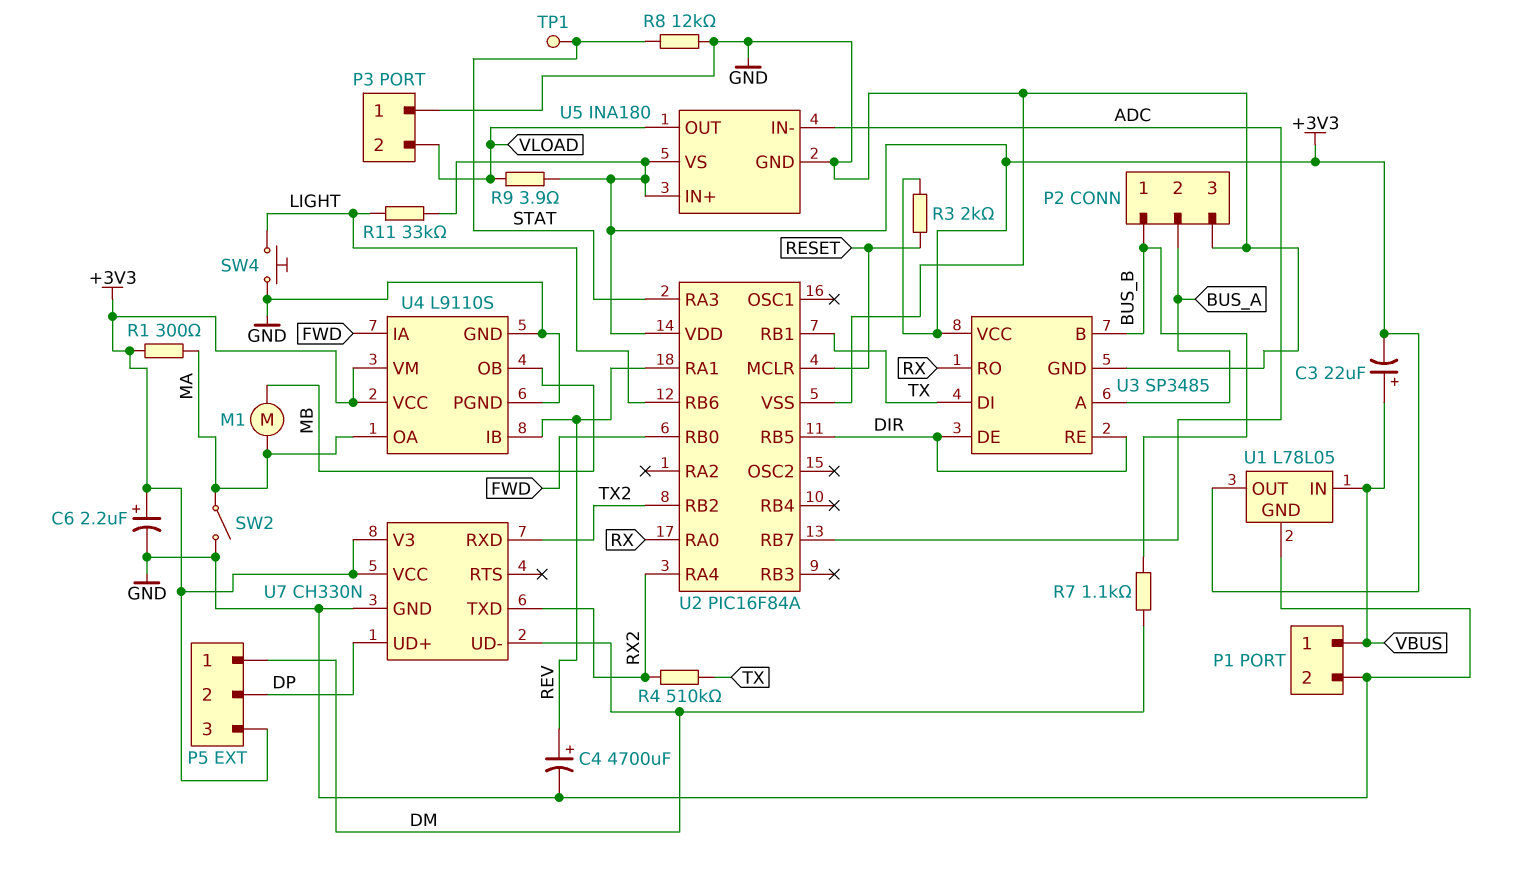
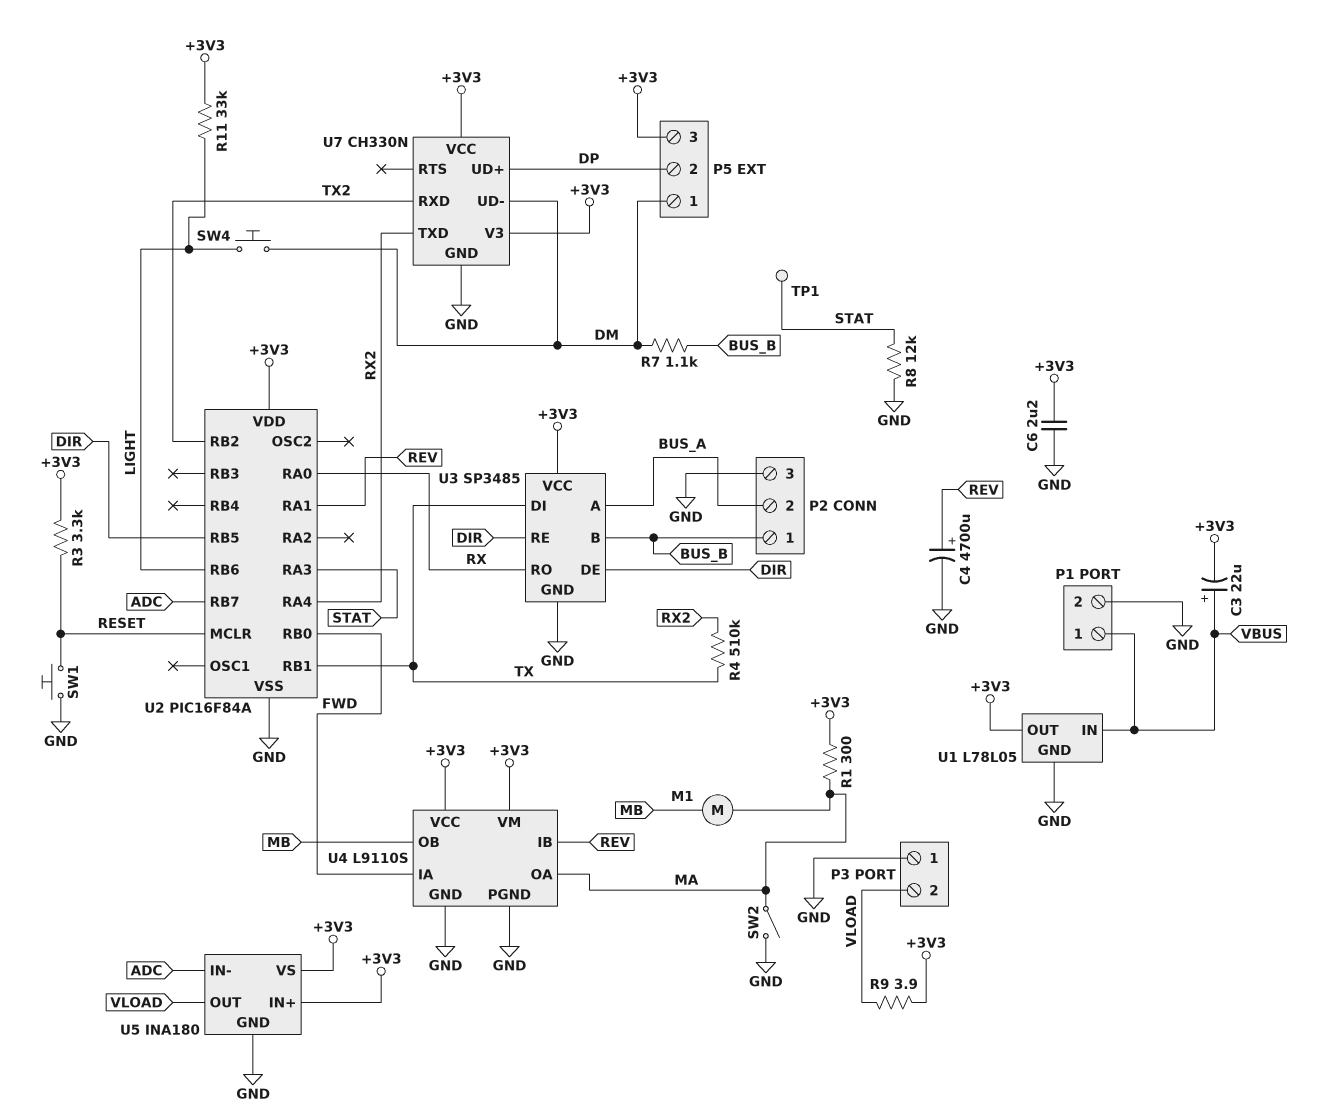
C6: 2.2uF (plus +3V3, minus GND) -> 2.2uF (+3V3, GND)
R3: 2k (+3V3, RESET) -> 3.3k (+3V3, RESET)
SW1: none -> button (GND, RESET)
SW4: button (GND, LIGHT) -> button (DM, LIGHT)

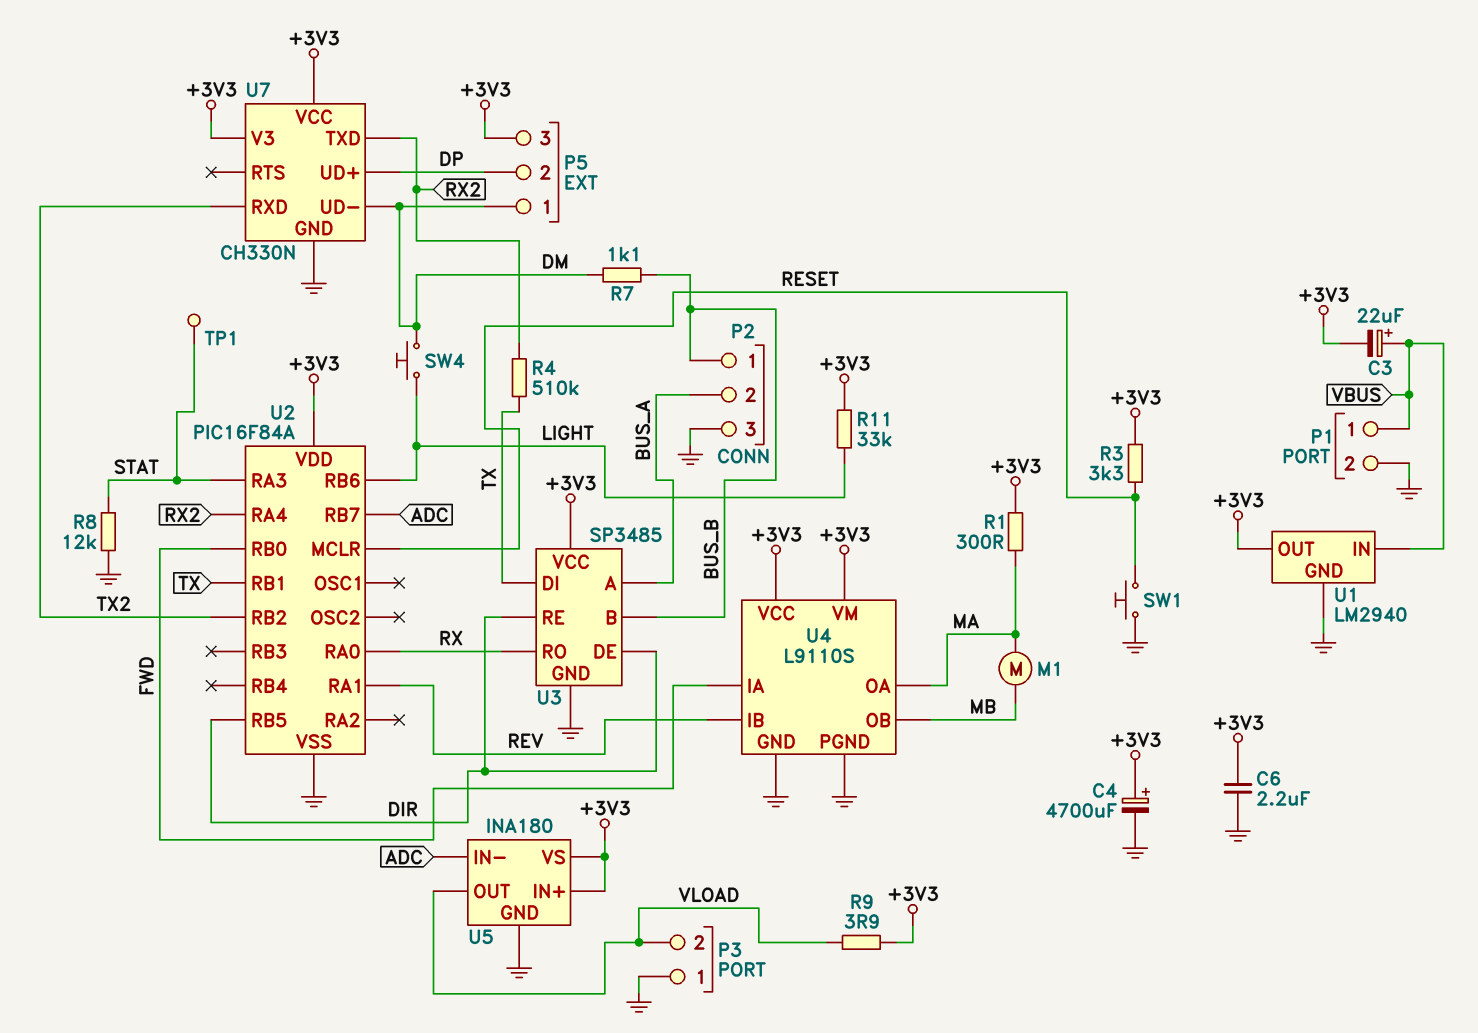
C4: 4700uF (plus REV, minus GND) -> 4700uF (plus +3V3, minus GND)
SW2: switch (GND, MA) -> none
U1: L78L05 -> LM2940

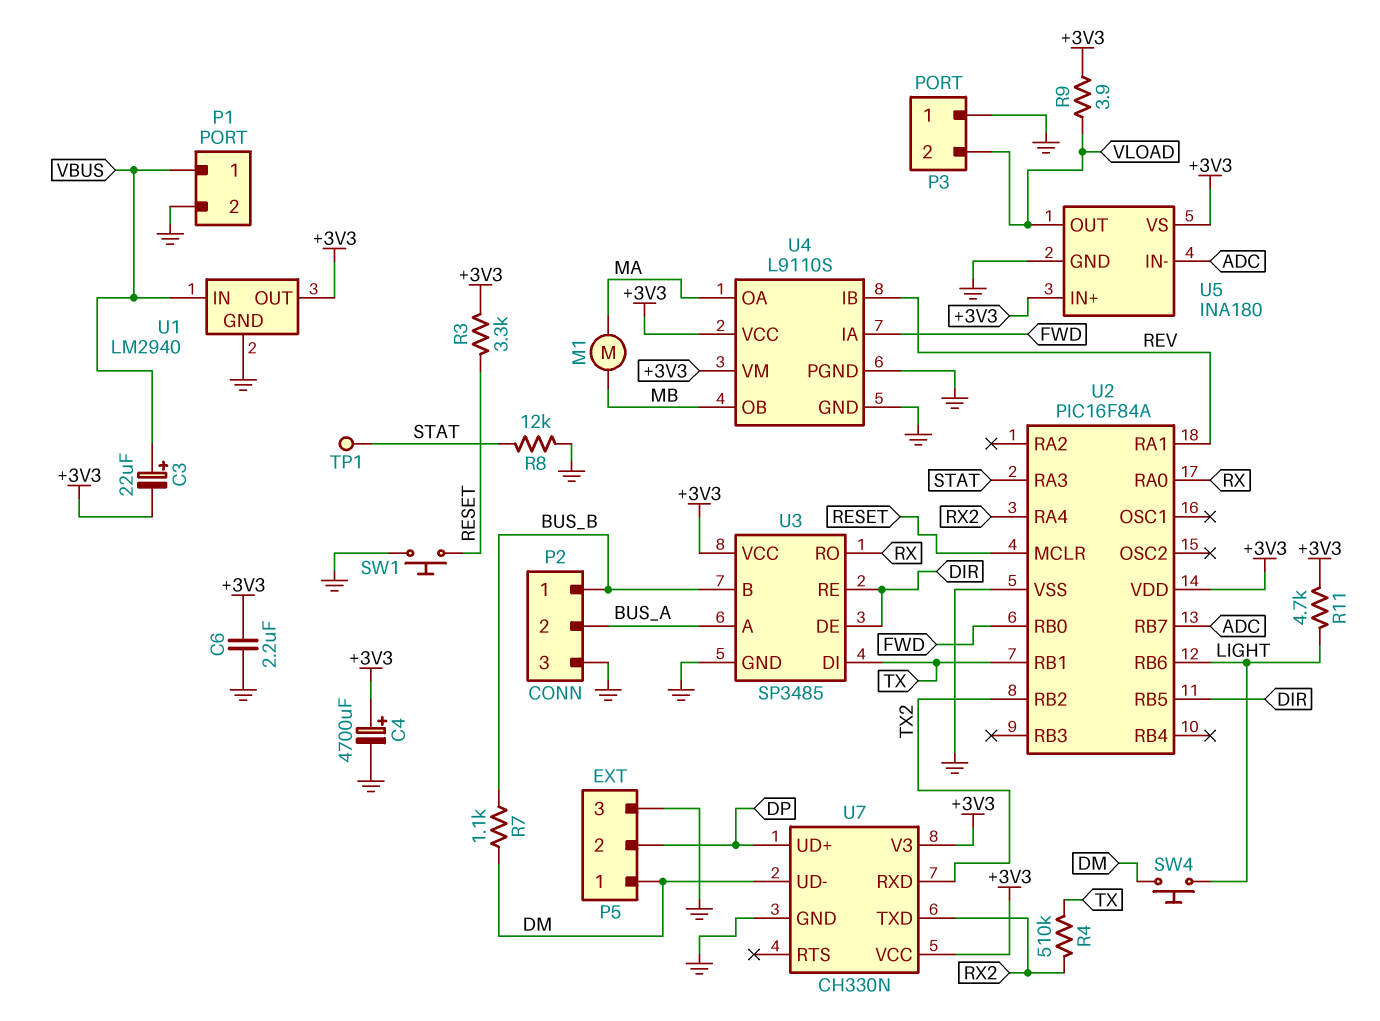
P5 pin 3: +3V3 -> GND
R1: 300 (+3V3, MA) -> none
R11: 33k (+3V3, LIGHT) -> 4.7k (+3V3, LIGHT)

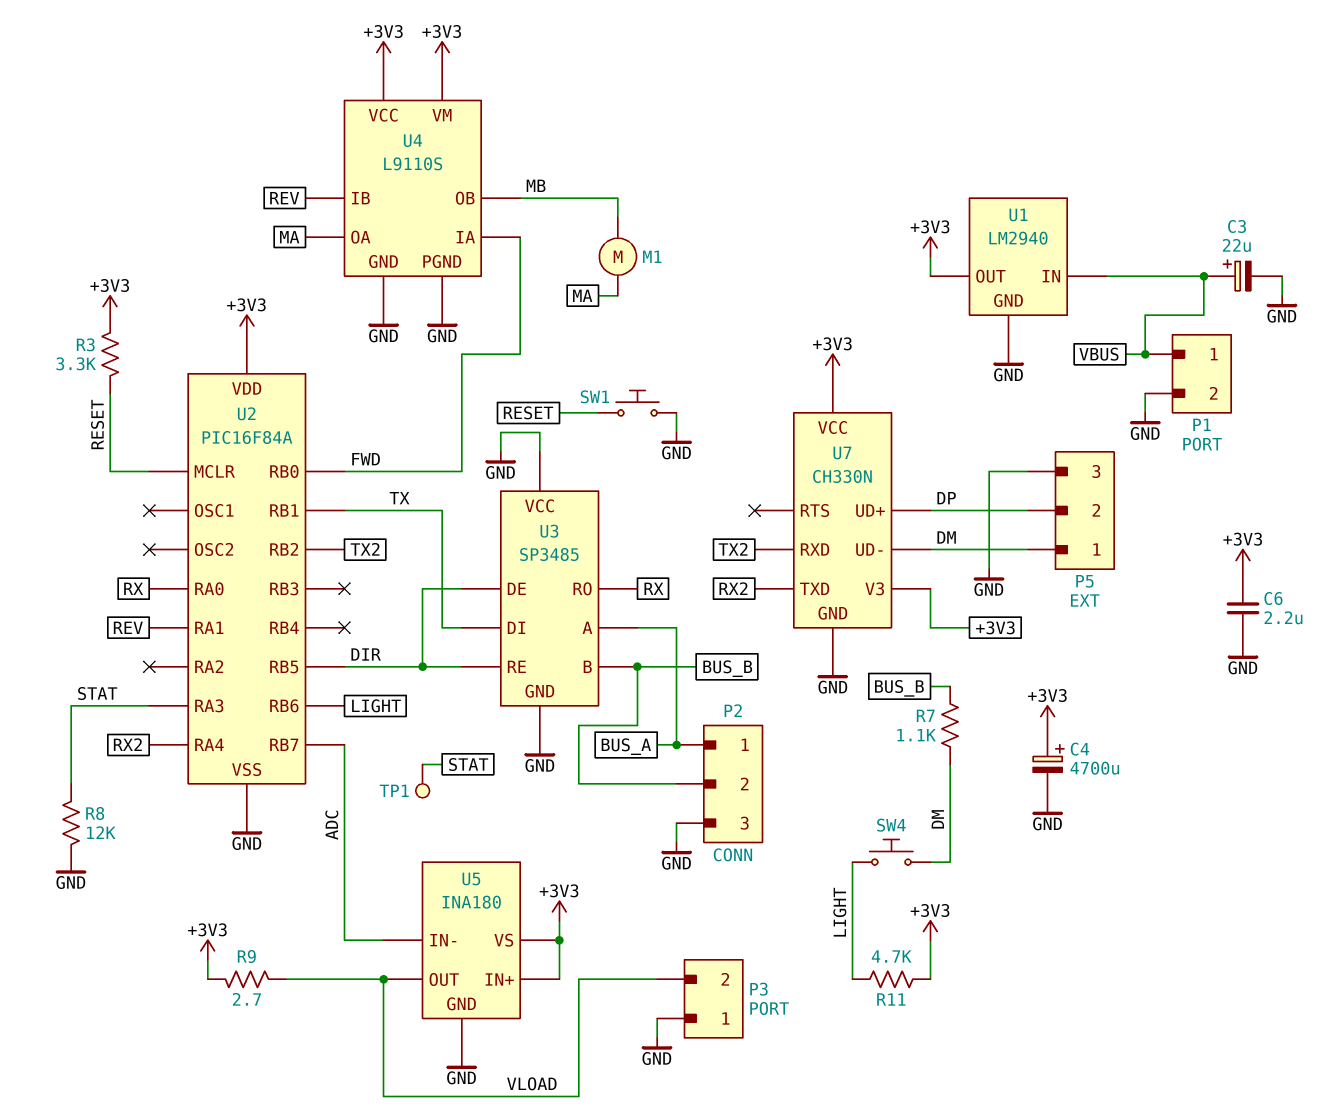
C3: 22uF (plus VBUS, minus +3V3) -> 22uF (plus VBUS, minus GND)
P2 pin 1: BUS_B -> BUS_A
P2 pin 2: BUS_A -> BUS_B
R4: 510k (RX2, TX) -> none
R9: 3.9 (+3V3, VLOAD) -> 2.7 (+3V3, VLOAD)
U3 pin VCC: +3V3 -> GND

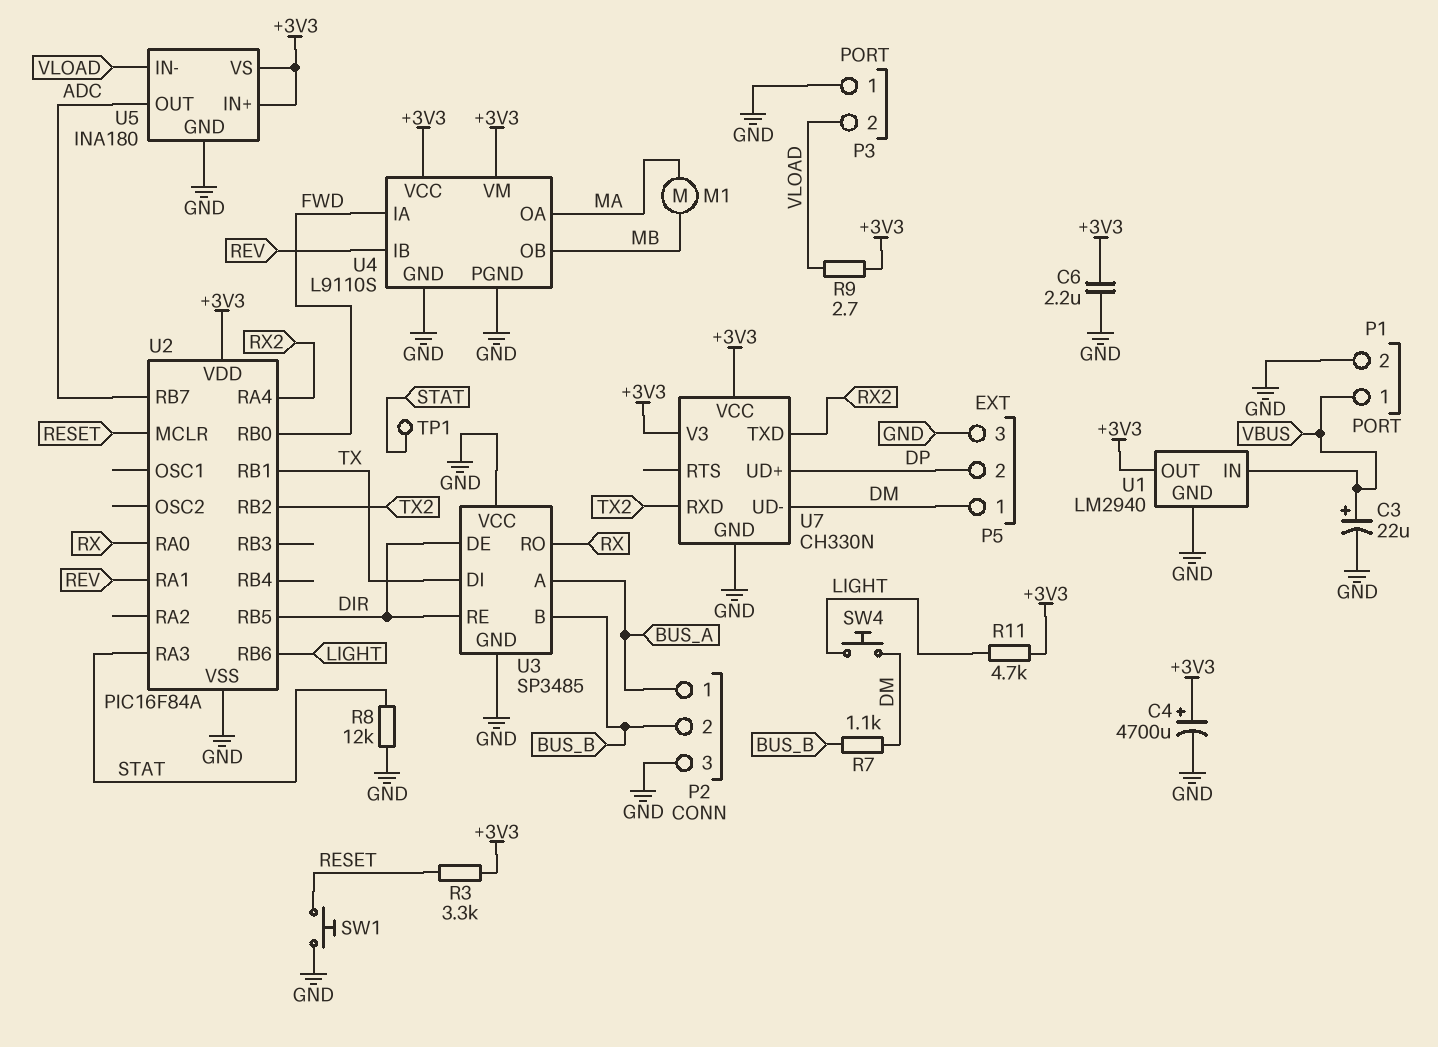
U5 pin IN-: ADC -> VLOAD
U5 pin OUT: VLOAD -> ADC

